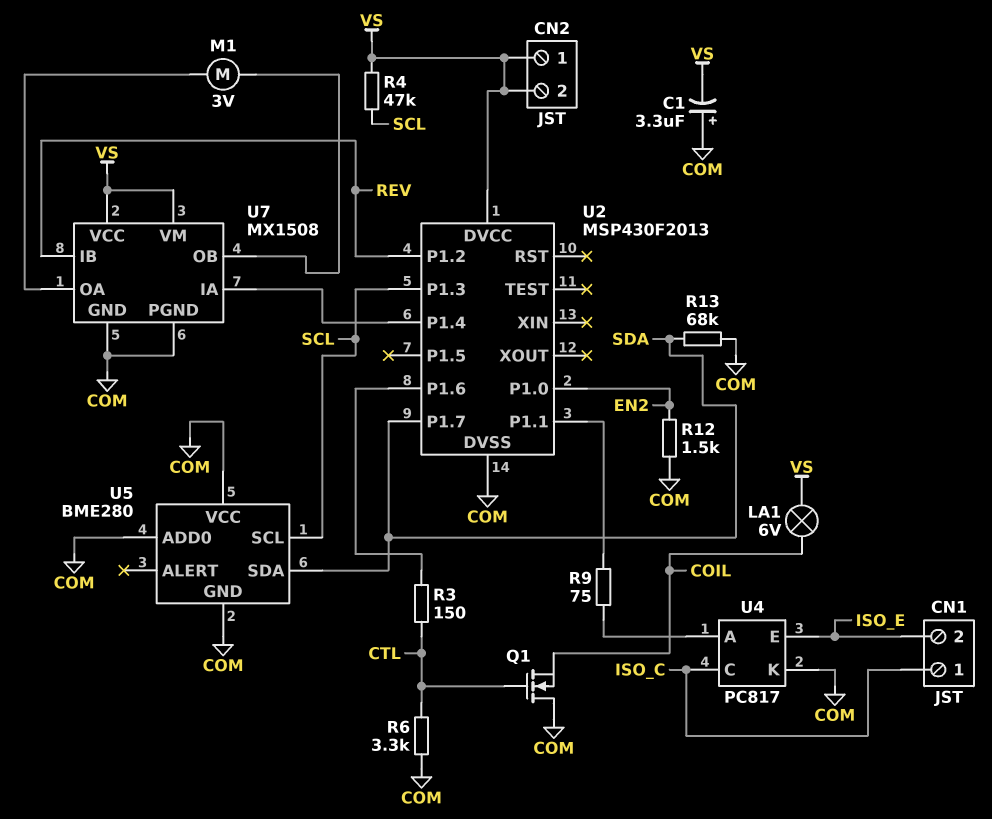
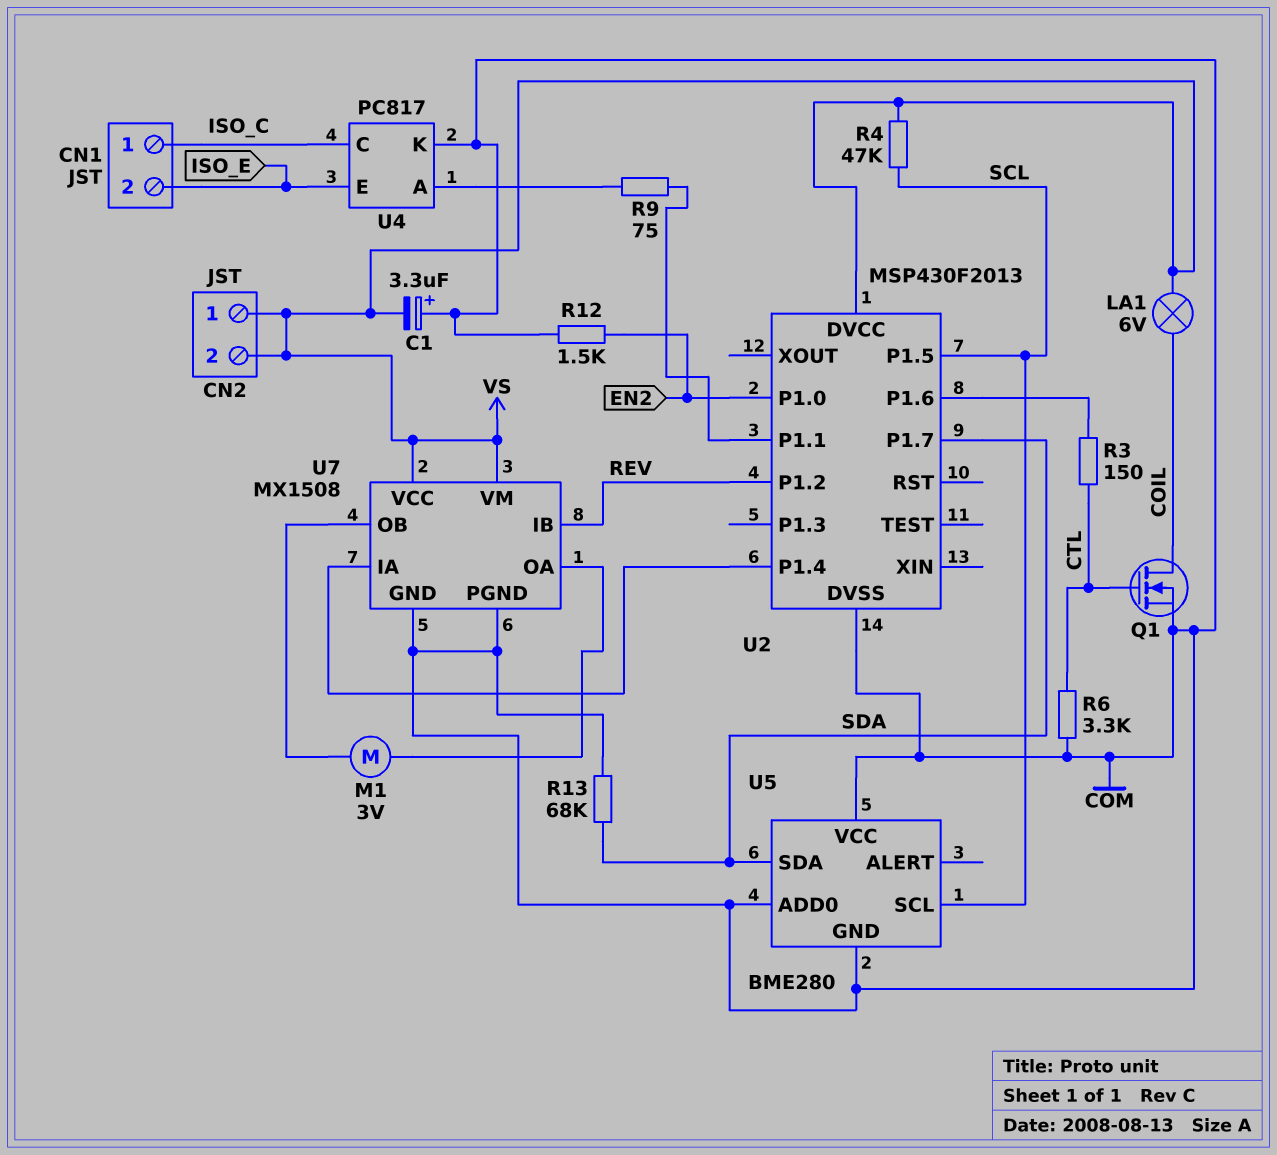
Q1: NMOS (G CTL, D COM, S COIL) -> NMOS (G CTL, D COIL, S COM)
U2 pin P1.3: SCL -> none
U2 pin P1.5: none -> SCL

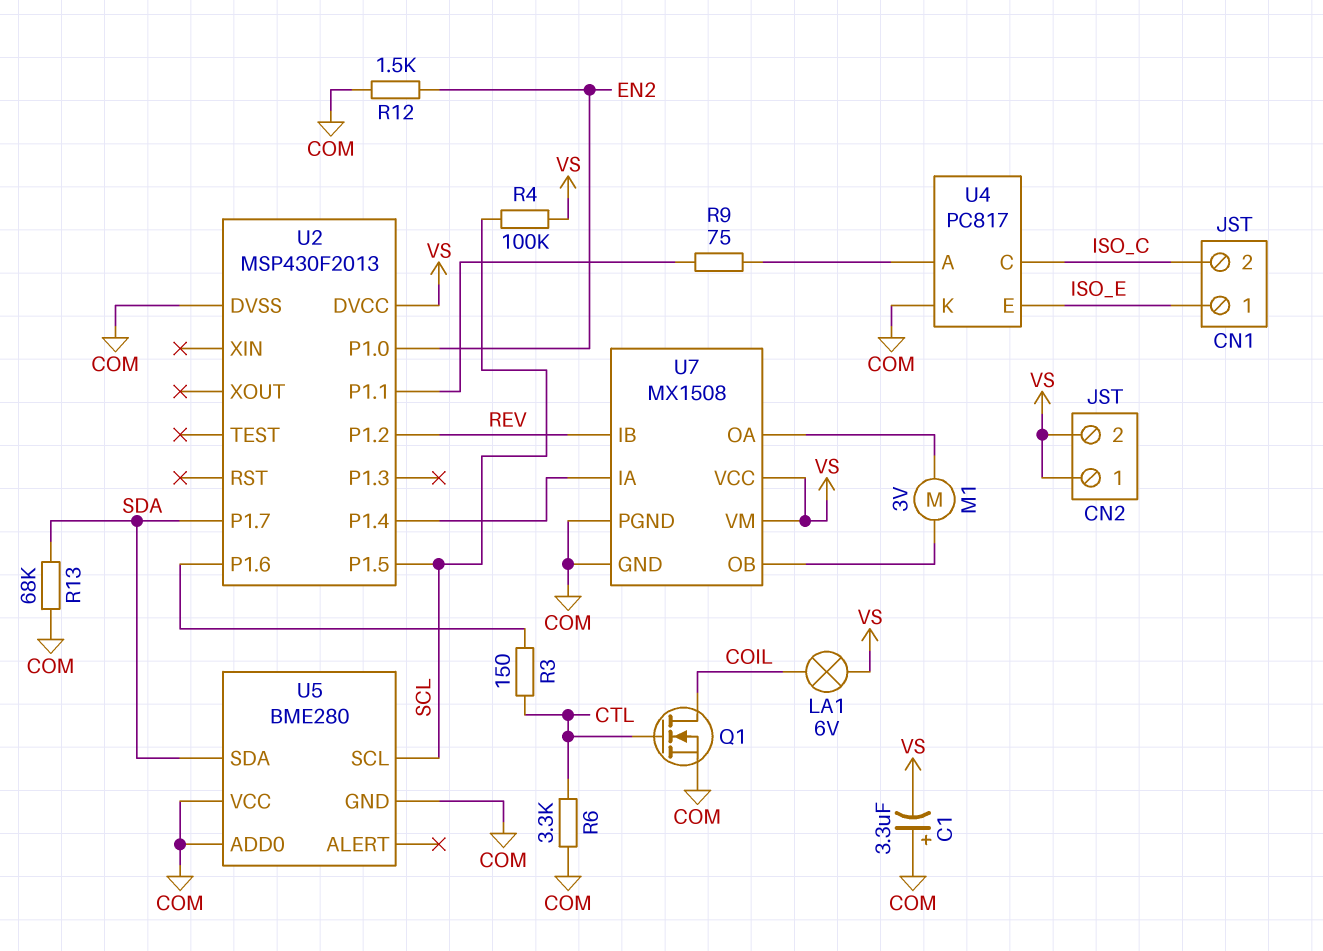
CN1 pin 1: ISO_C -> ISO_E
CN1 pin 2: ISO_E -> ISO_C
R4: 47k (SCL, VS) -> 100k (SCL, VS)

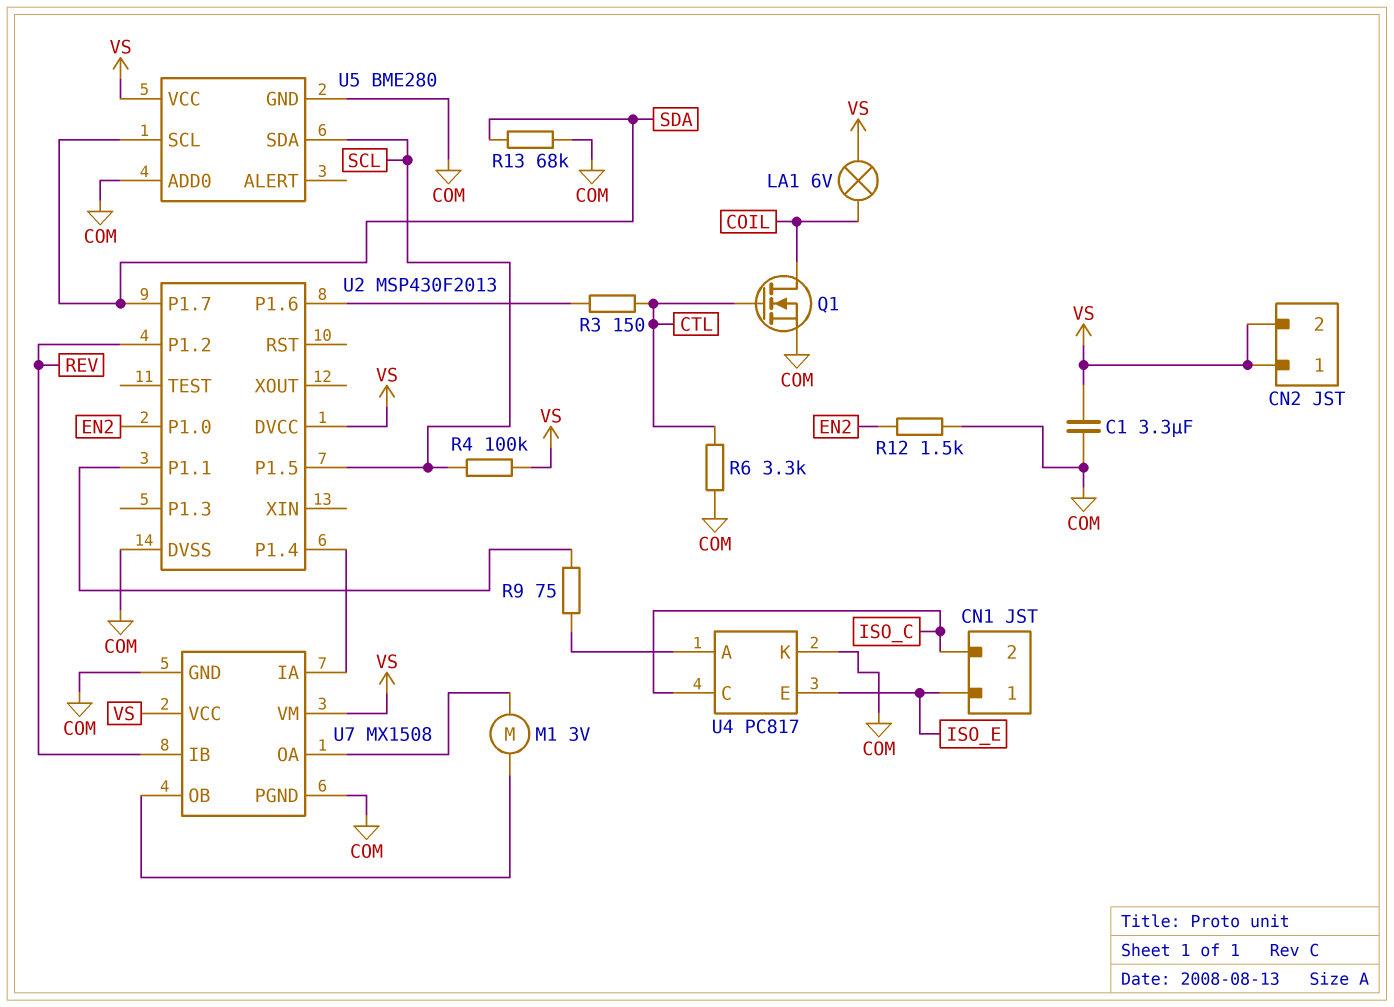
C1: 3.3uF (plus COM, minus VS) -> 3.3uF (COM, VS)
U5 pin SCL: SCL -> SDA
U5 pin SDA: SDA -> SCL
U5 pin VCC: COM -> VS

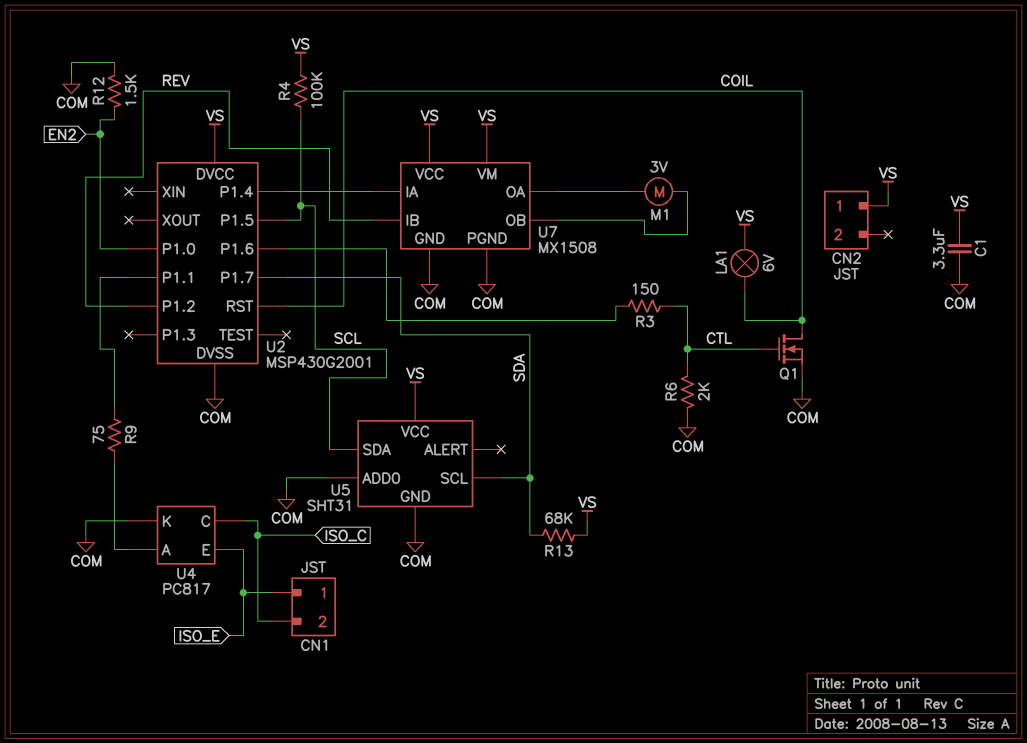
CN2 pin 2: VS -> none
R6: 3.3k (COM, CTL) -> 2k (COM, CTL)
R13: 68k (COM, SDA) -> 68k (SDA, VS)
U2: MSP430F2013 -> MSP430G2001
U2 pin RST: none -> COIL
U5: BME280 -> SHT31

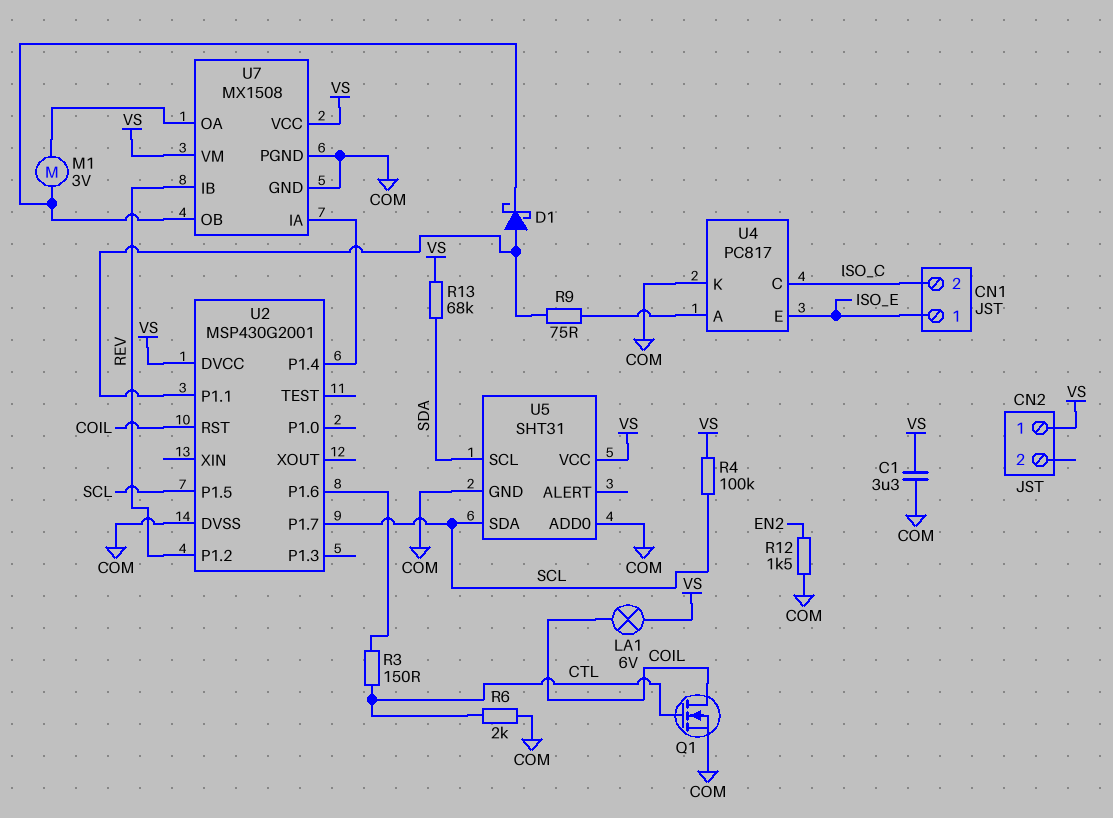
D1: none -> schottky (A U2/P1.1, K U7/OB)
U2 pin P1.0: EN2 -> none
U2 pin P1.7: SDA -> SCL

